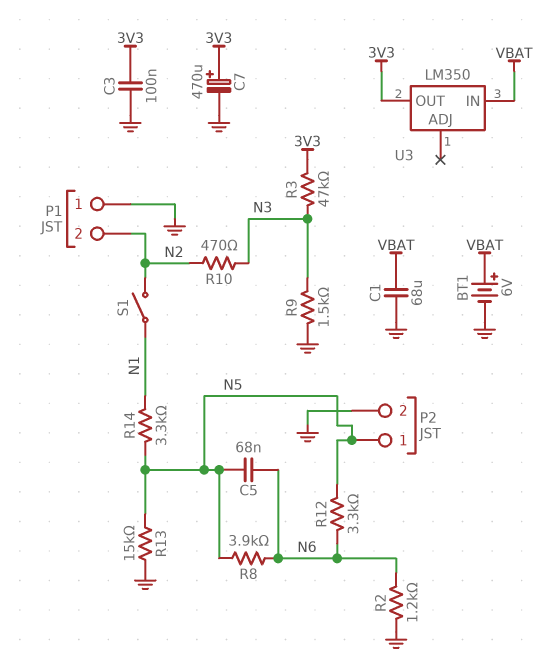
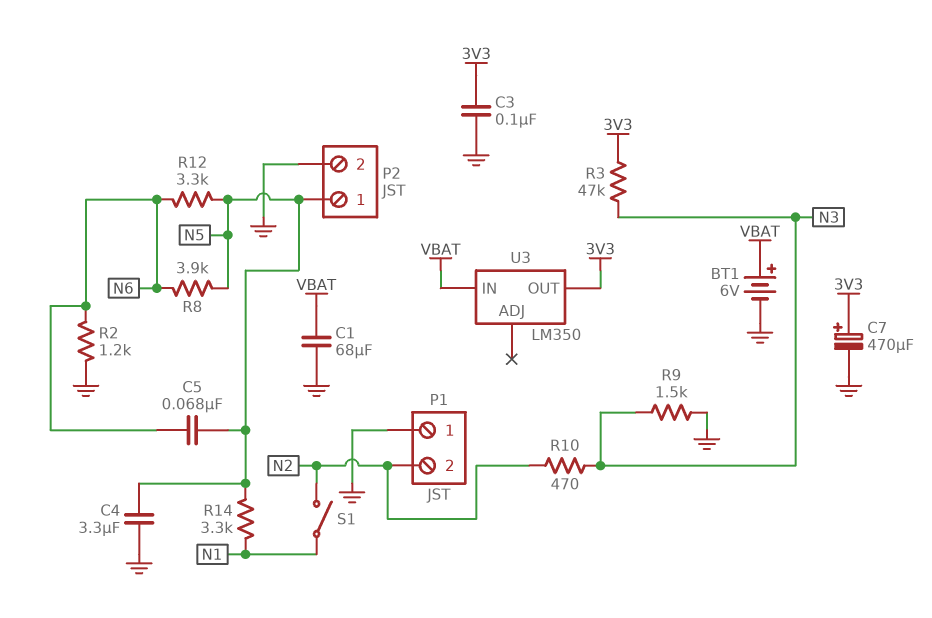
C4: none -> 3.3uF (GND, N5)
R13: 15k (GND, N5) -> none

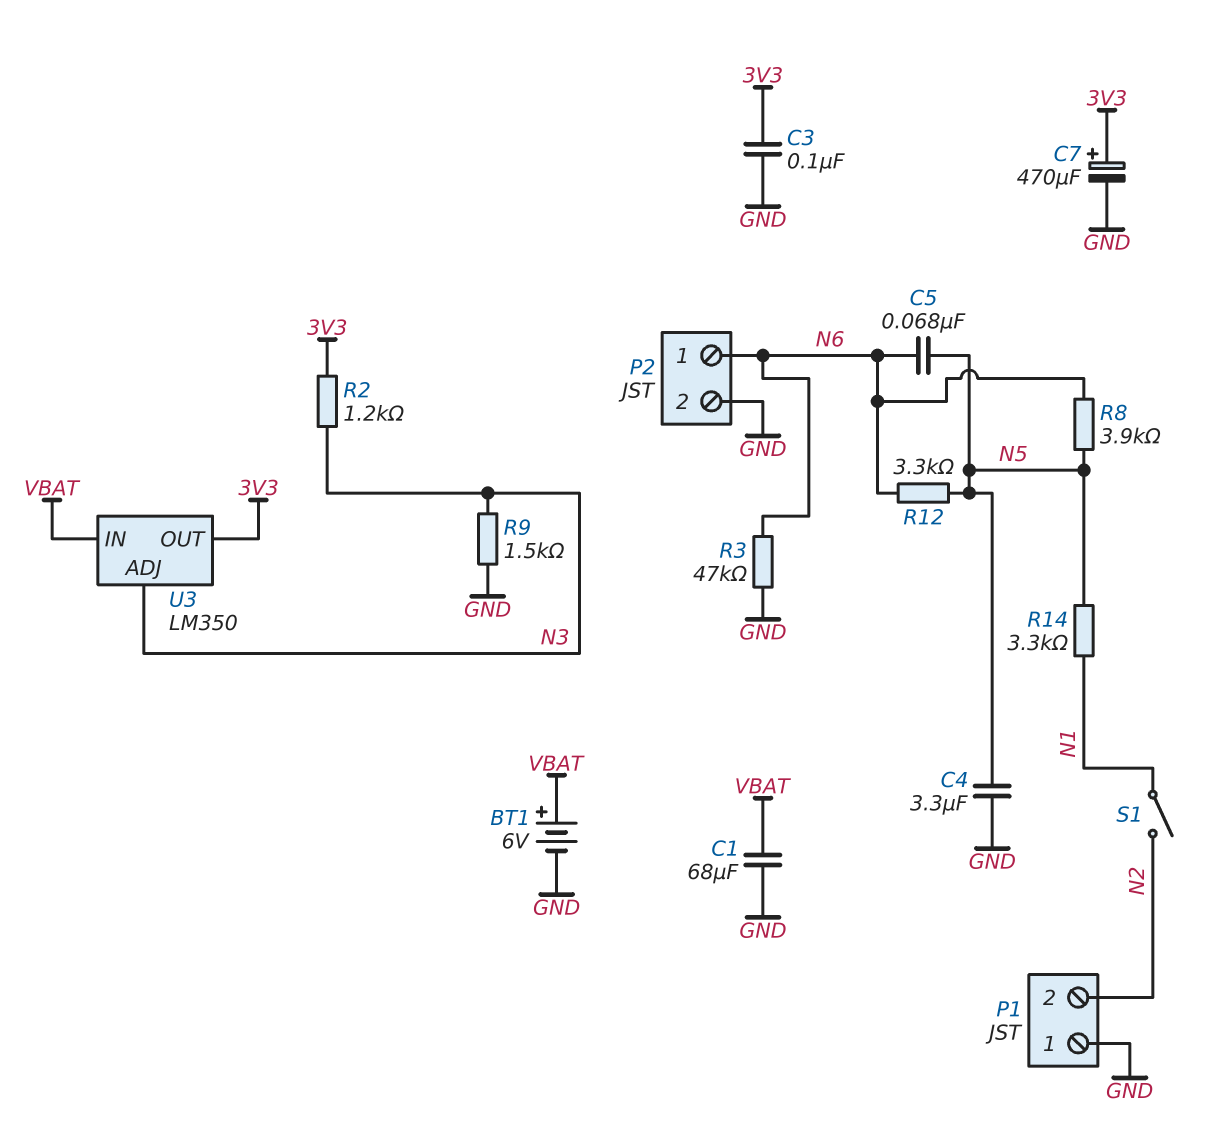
P2 pin 1: N5 -> N6
R2: 1.2k (GND, N6) -> 1.2k (3V3, N3)
R3: 47k (3V3, N3) -> 47k (GND, N6)
R10: 470 (N2, N3) -> none
U3 pin ADJ: none -> N3

